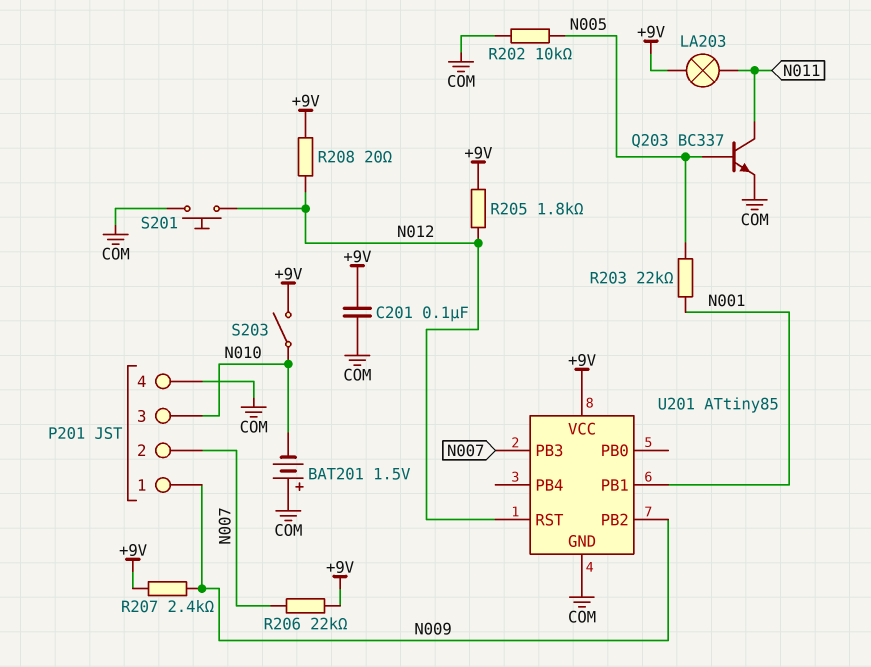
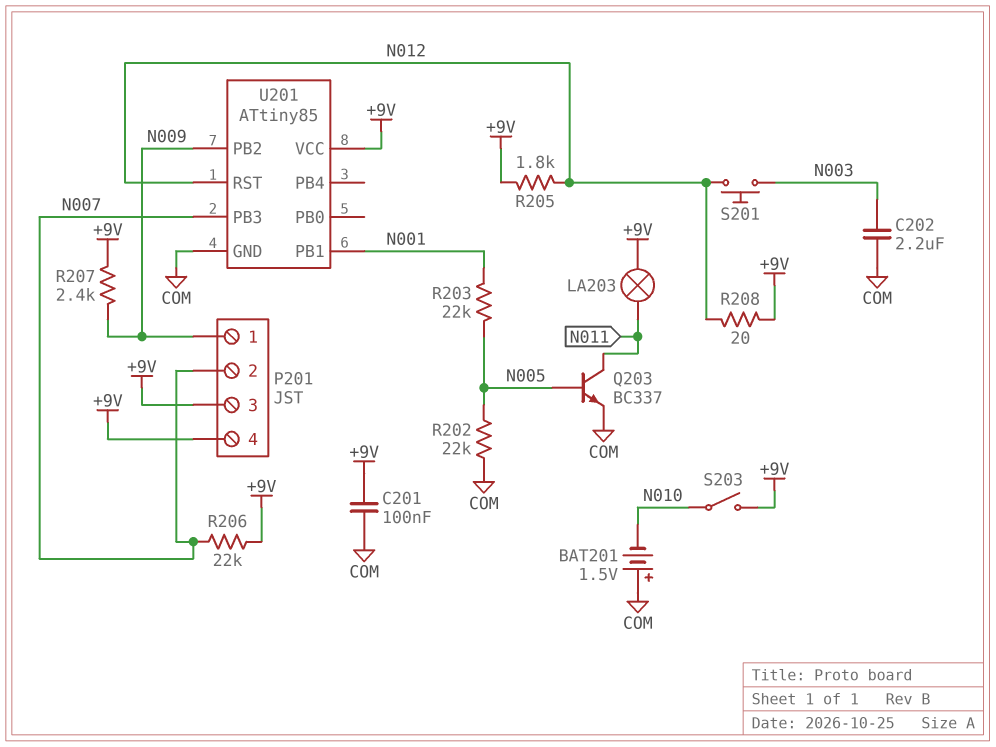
C202: none -> 2.2uF (COM, N003)
P201 pin 3: N010 -> +9V
P201 pin 4: COM -> +9V
R202: 10k (COM, N005) -> 22k (COM, N005)
S201: button (COM, N012) -> button (N003, N012)

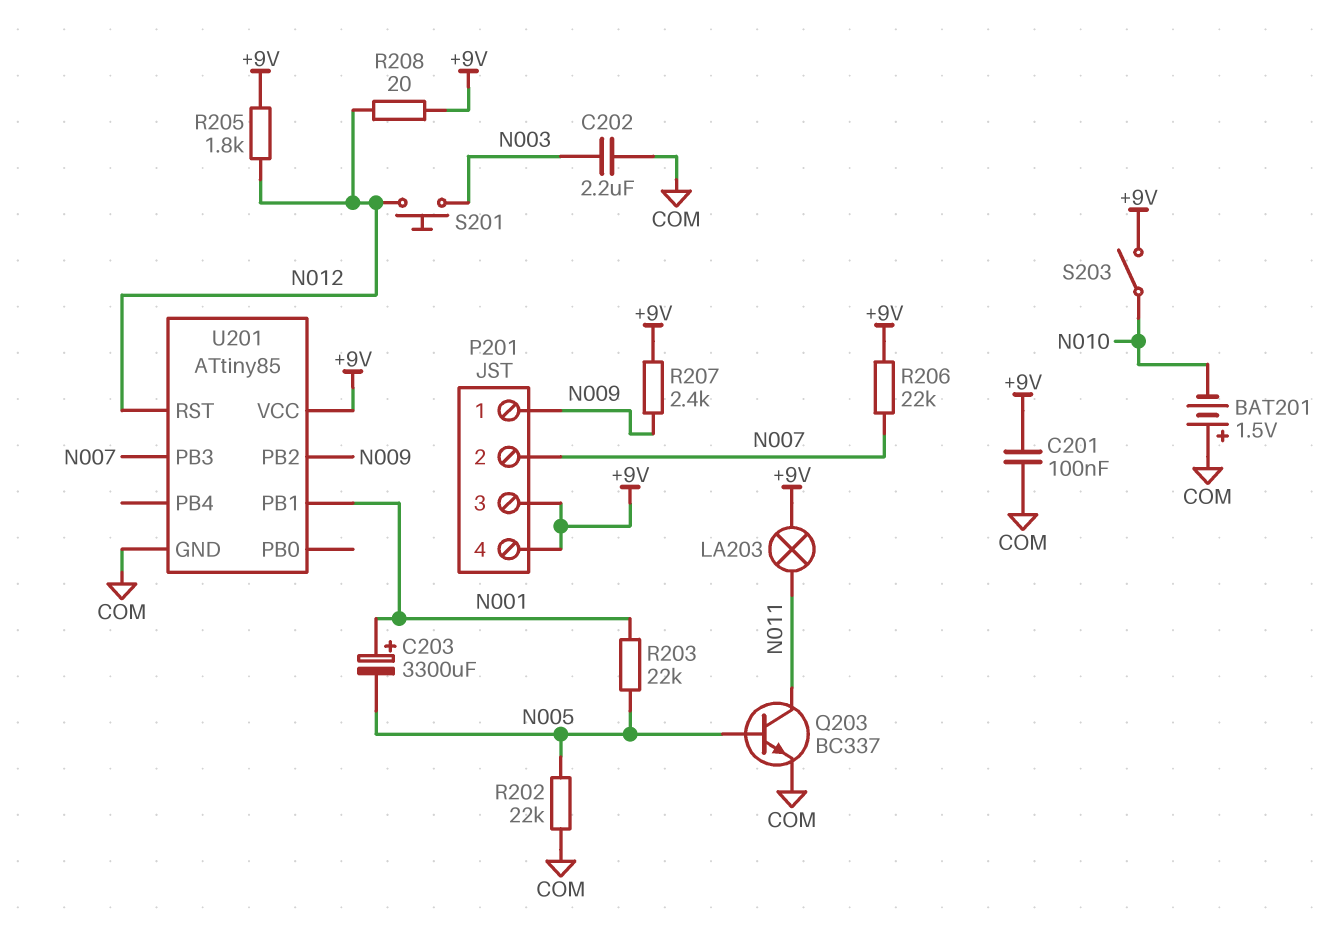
C203: none -> 3300uF (plus N001, minus N005)

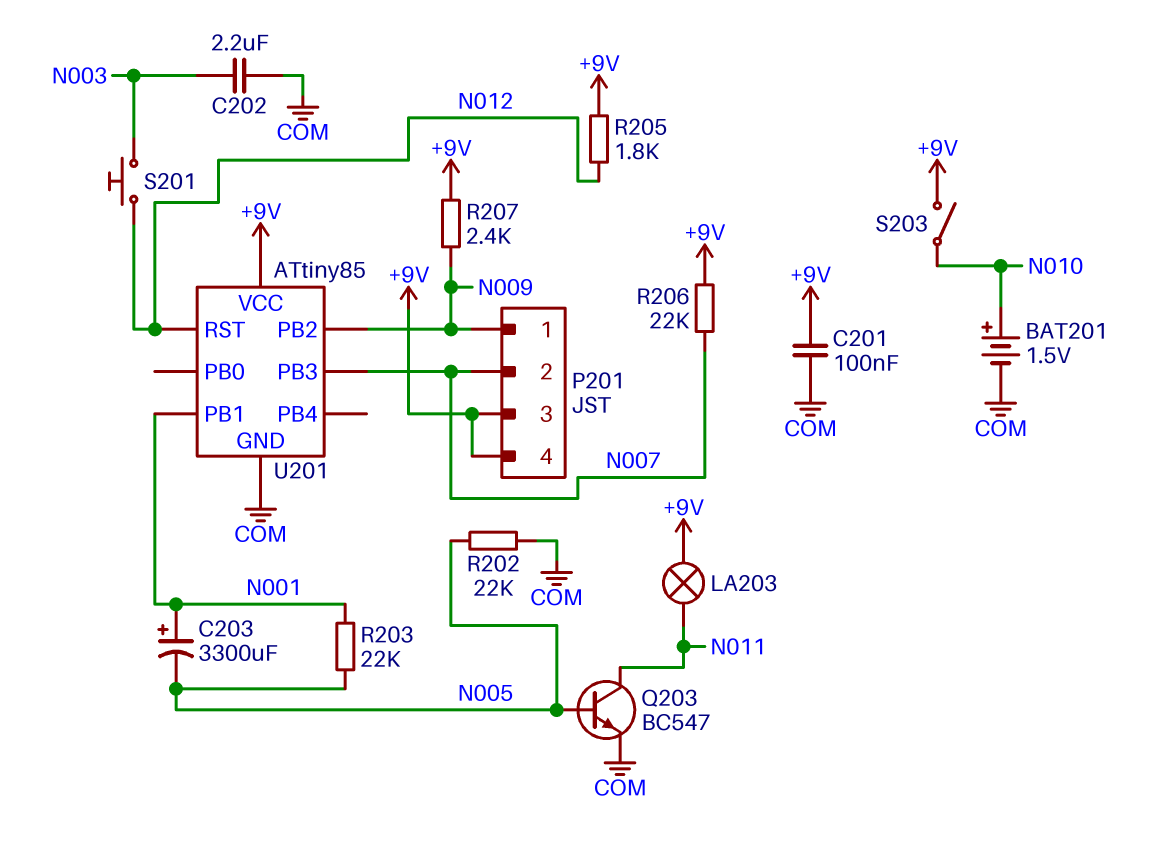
BAT201: 1.5V (plus COM, minus N010) -> 1.5V (plus N010, minus COM)
Q203: NPN BC337 (B N005, C N011, E COM) -> NPN BC547 (B N005, C N011, E COM)
R208: 20 (+9V, N012) -> none

